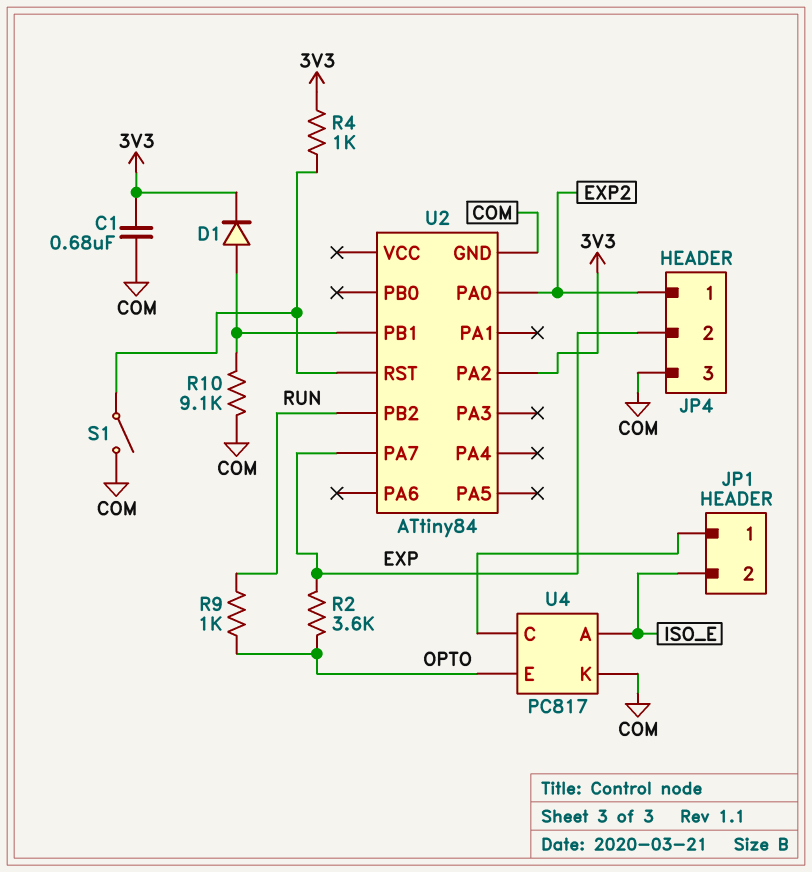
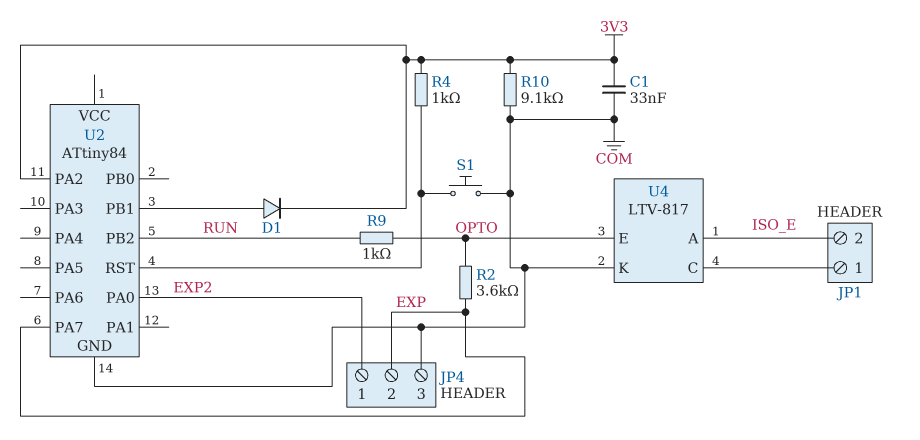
C1: 680nF (3V3, COM) -> 33nF (3V3, COM)
R10: 9.1k (COM, U2/PB1) -> 9.1k (3V3, COM)
S1: switch (COM, U2/RST) -> button (COM, U2/RST)
U4: PC817 -> LTV-817

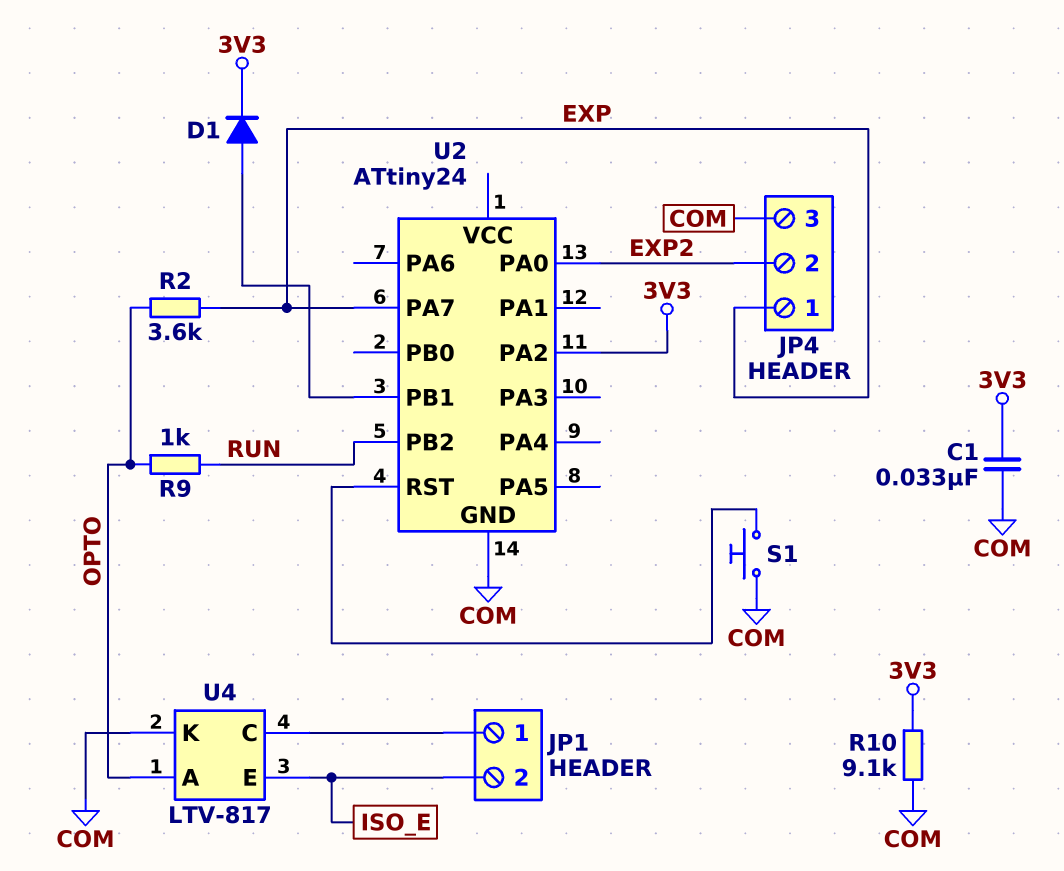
JP4 pin 1: EXP2 -> EXP
JP4 pin 2: EXP -> EXP2
R4: 1k (3V3, U2/RST) -> none
U2: ATtiny84 -> ATtiny24
U4 pin A: ISO_E -> OPTO
U4 pin E: OPTO -> ISO_E

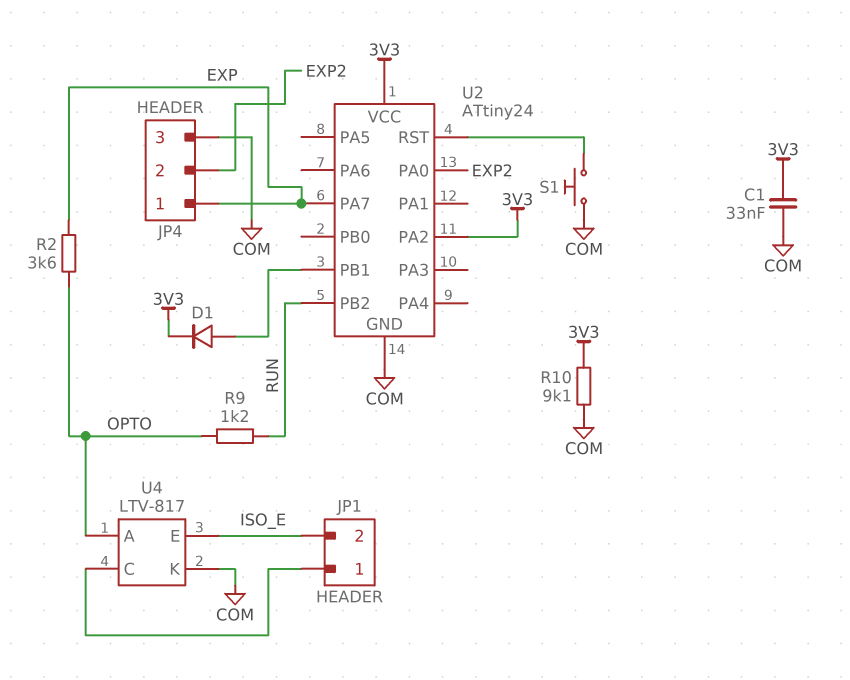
R9: 1k (OPTO, RUN) -> 1.2k (OPTO, RUN)
U2 pin VCC: none -> 3V3

